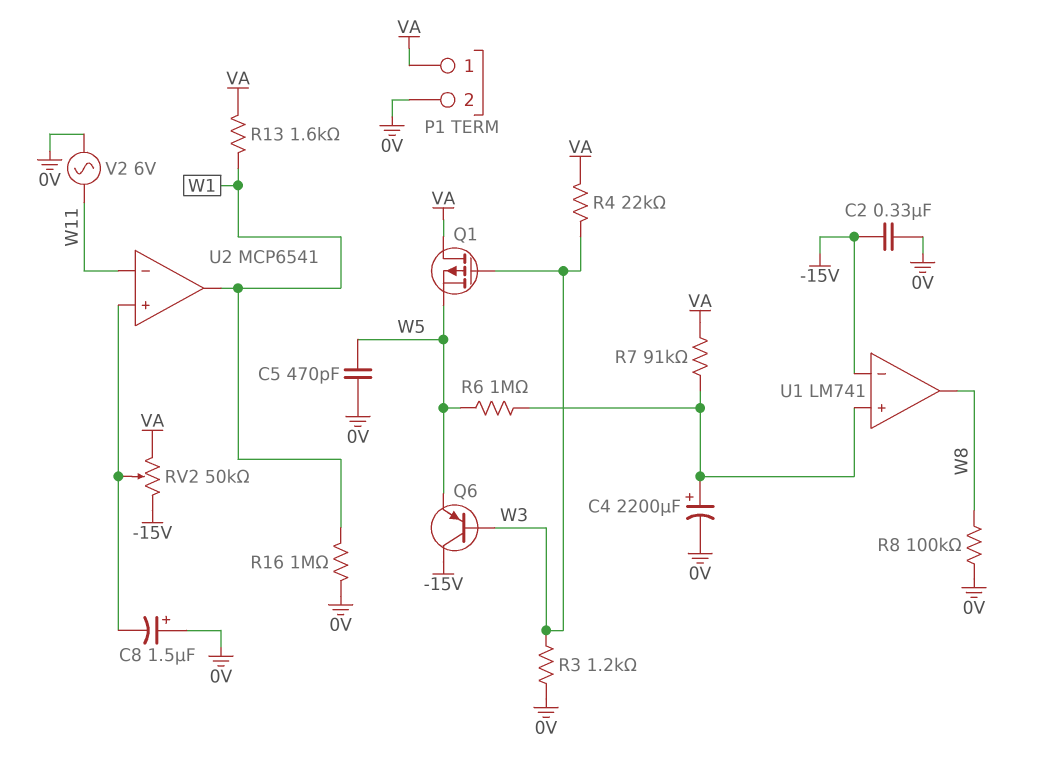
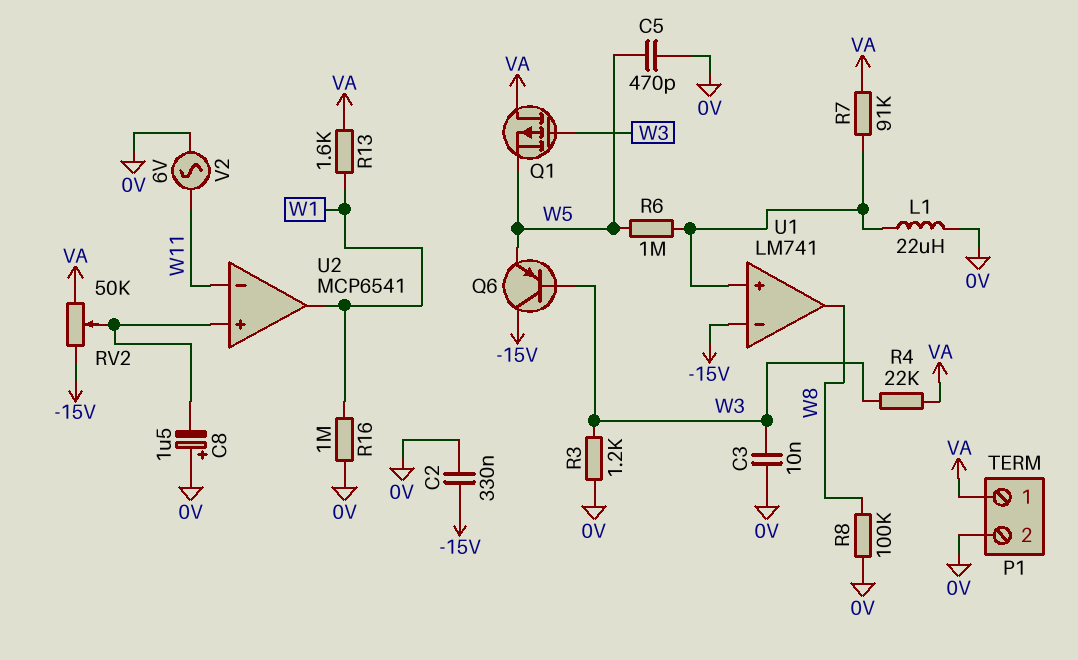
C3: none -> 10nF (0V, W3)
C4: 2200uF (plus U1/in+, minus 0V) -> none
L1: none -> 22uH (0V, U1/in+)

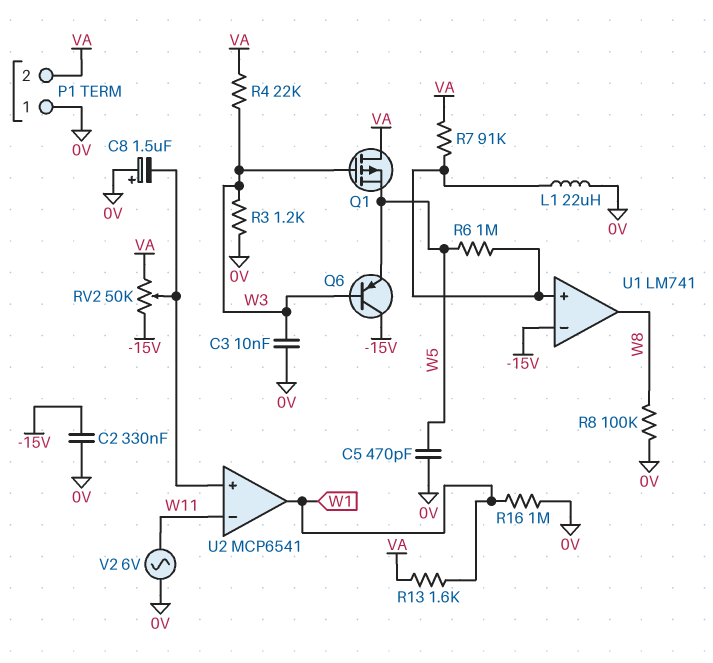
P1 pin 1: VA -> 0V
P1 pin 2: 0V -> VA

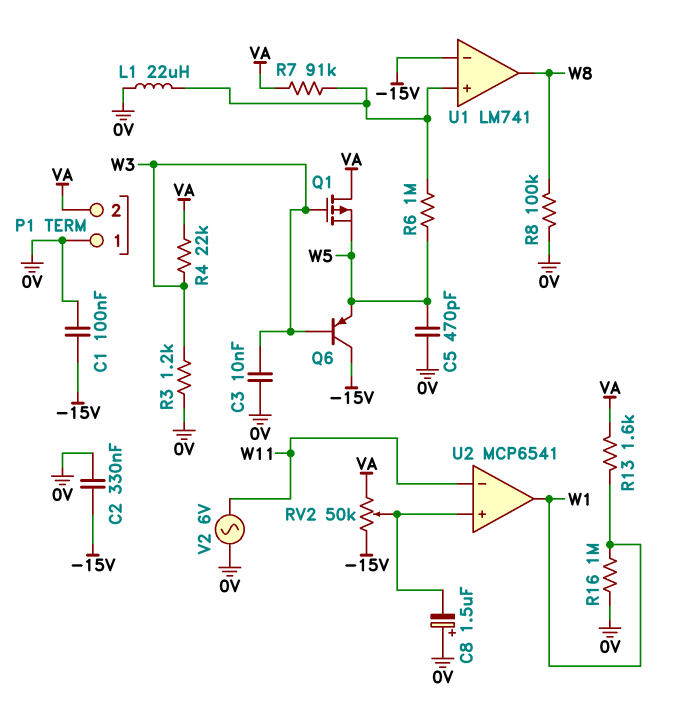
C1: none -> 100nF (-15V, 0V)

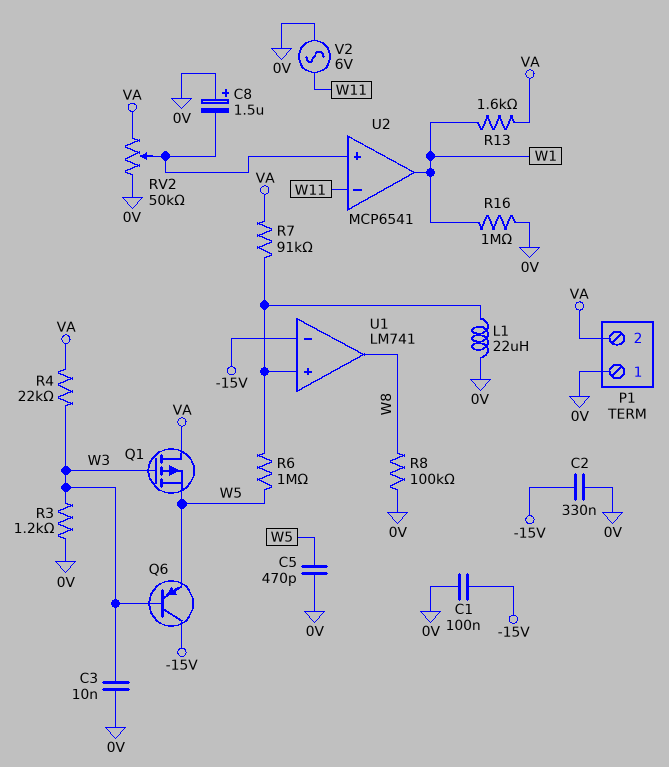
RV2: 50k (-15V, VA, wiper U2/in+) -> 50k (0V, VA, wiper U2/in+)

